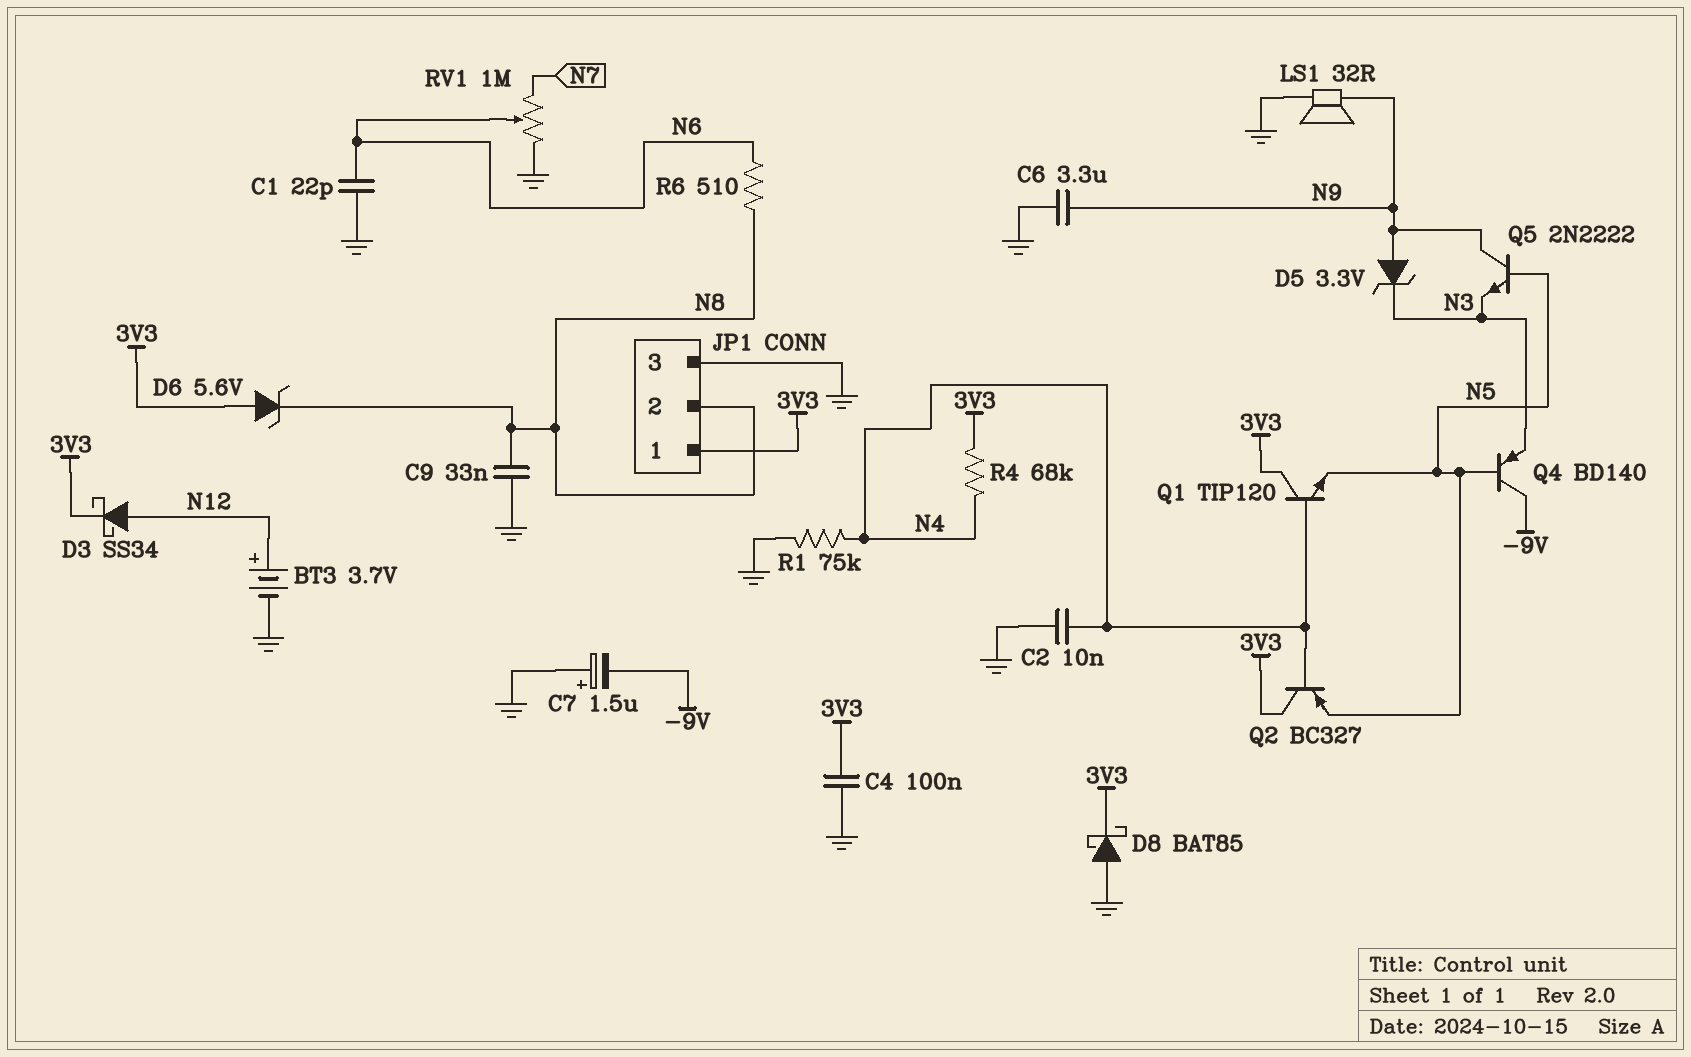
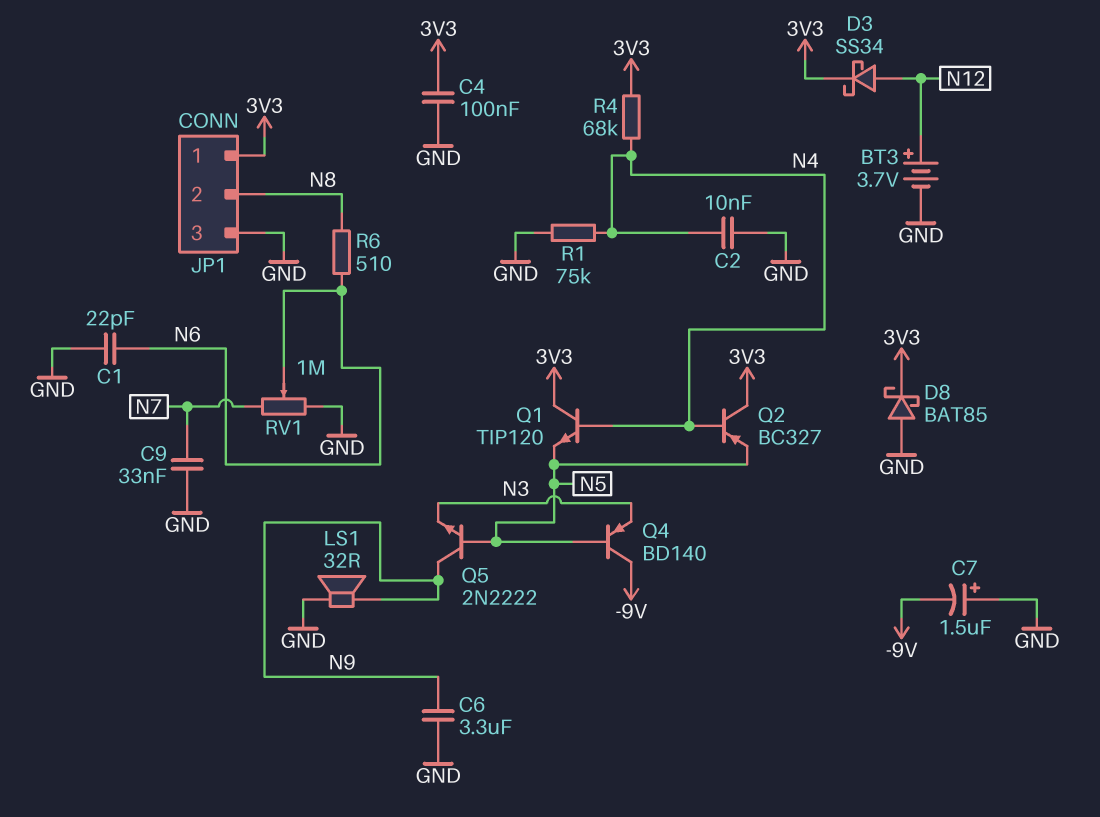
C9: 33nF (GND, N8) -> 33nF (GND, N7)
D5: zener 3.3V (A N9, K N3) -> none
D6: zener 5.6V (A 3V3, K N8) -> none

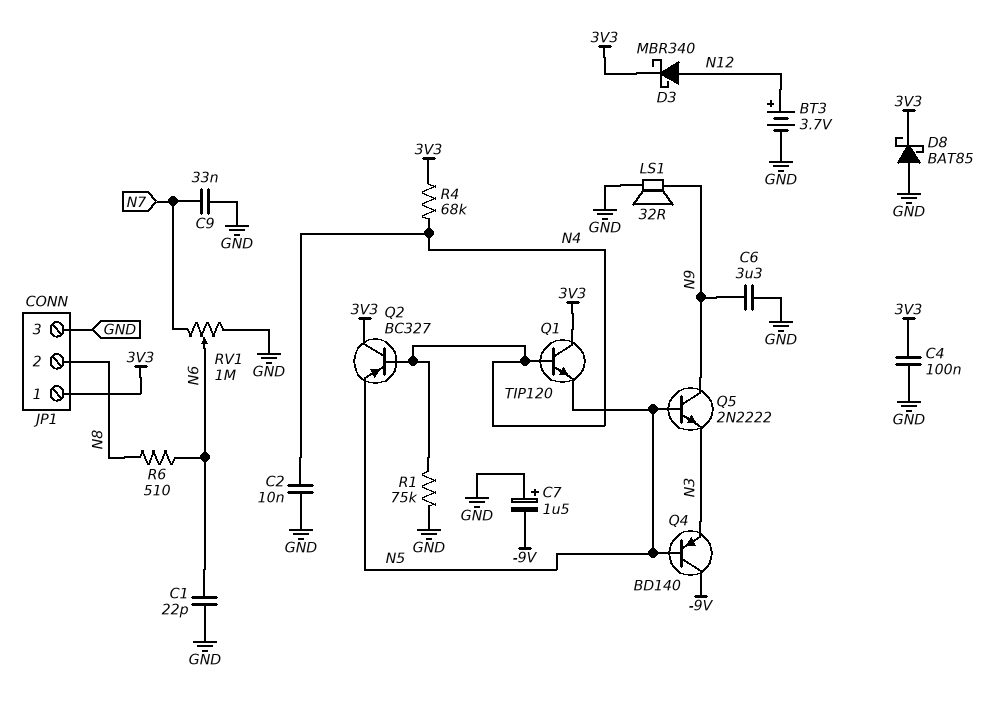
D3: schottky SS34 (A N12, K 3V3) -> schottky MBR340 (A N12, K 3V3)

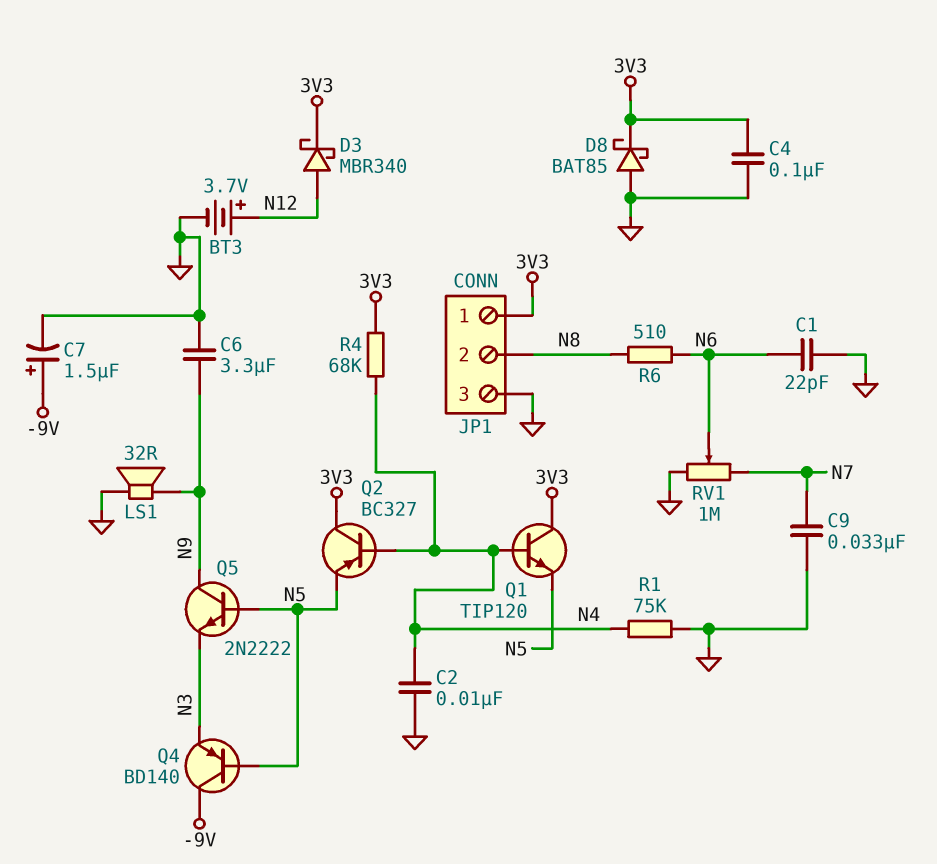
C7: 1.5uF (plus GND, minus -9V) -> 1.5uF (plus -9V, minus GND)

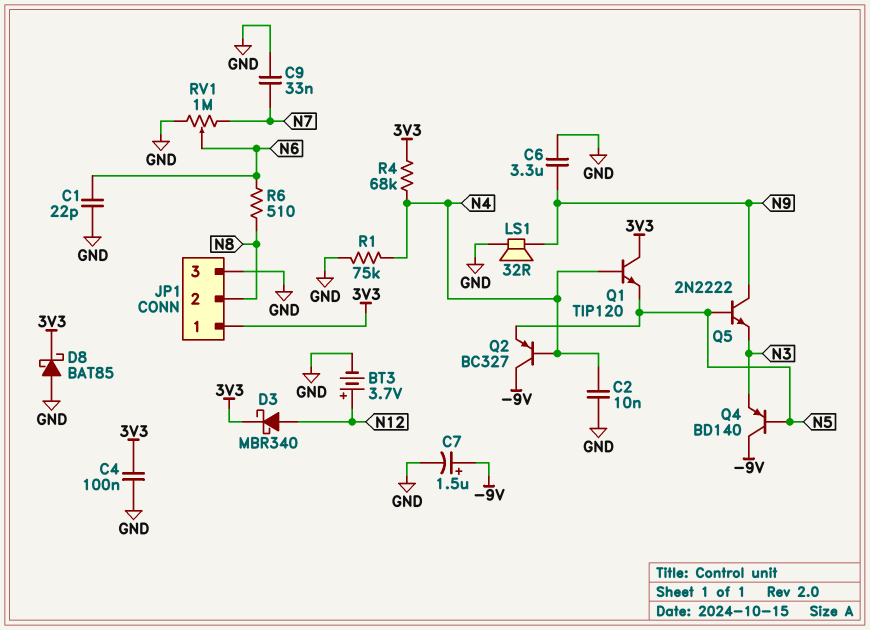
Q2: PNP BC327 (B N4, C 3V3, E N5) -> PNP BC327 (B N4, C -9V, E N5)

